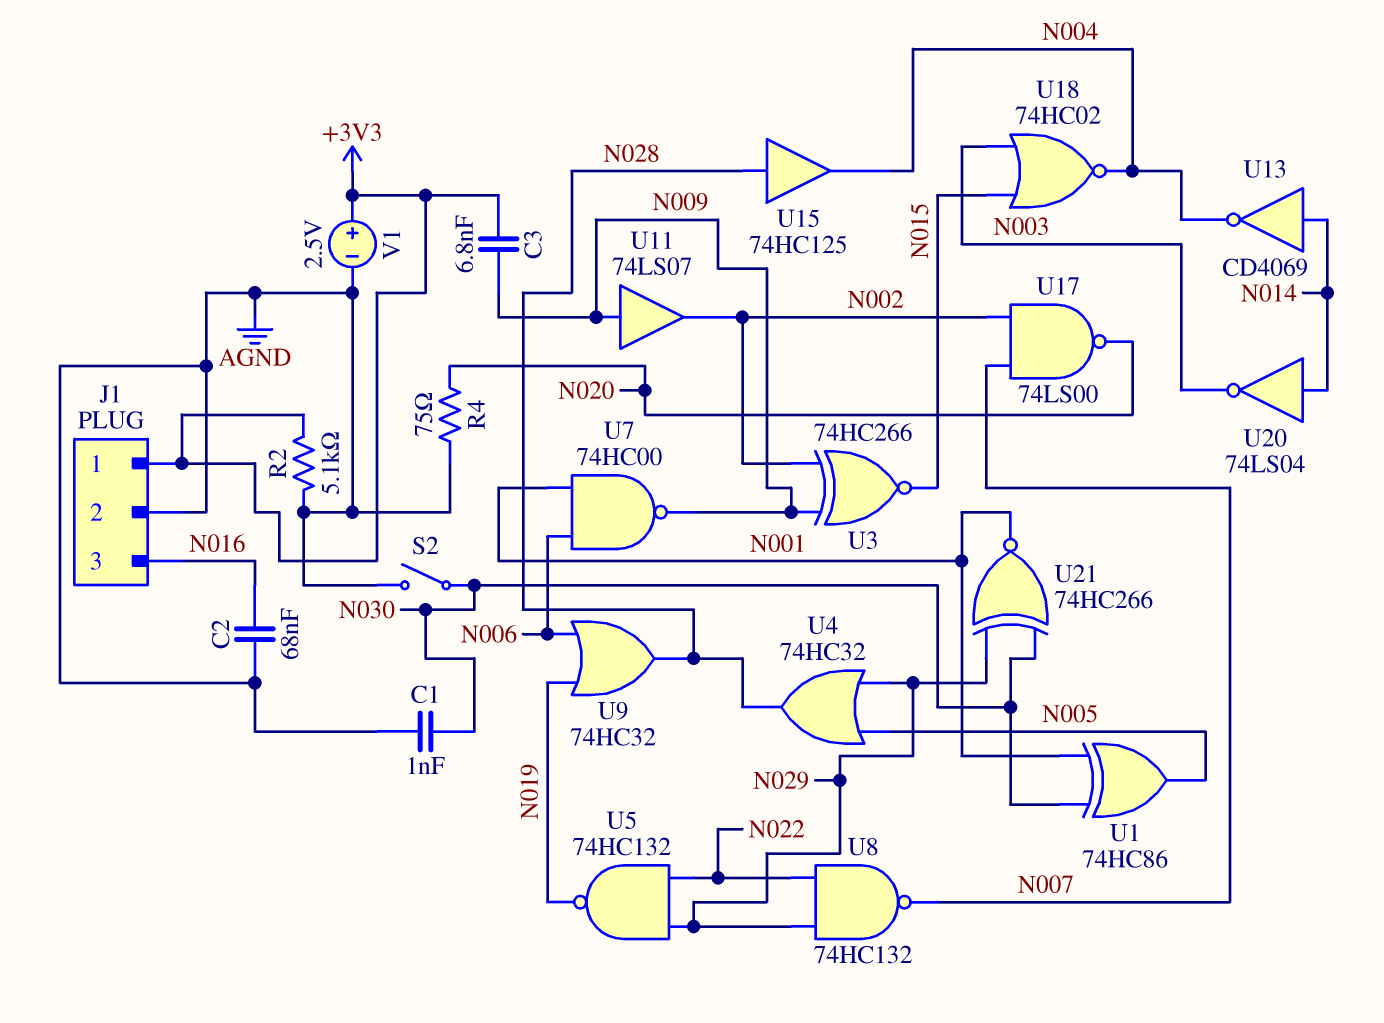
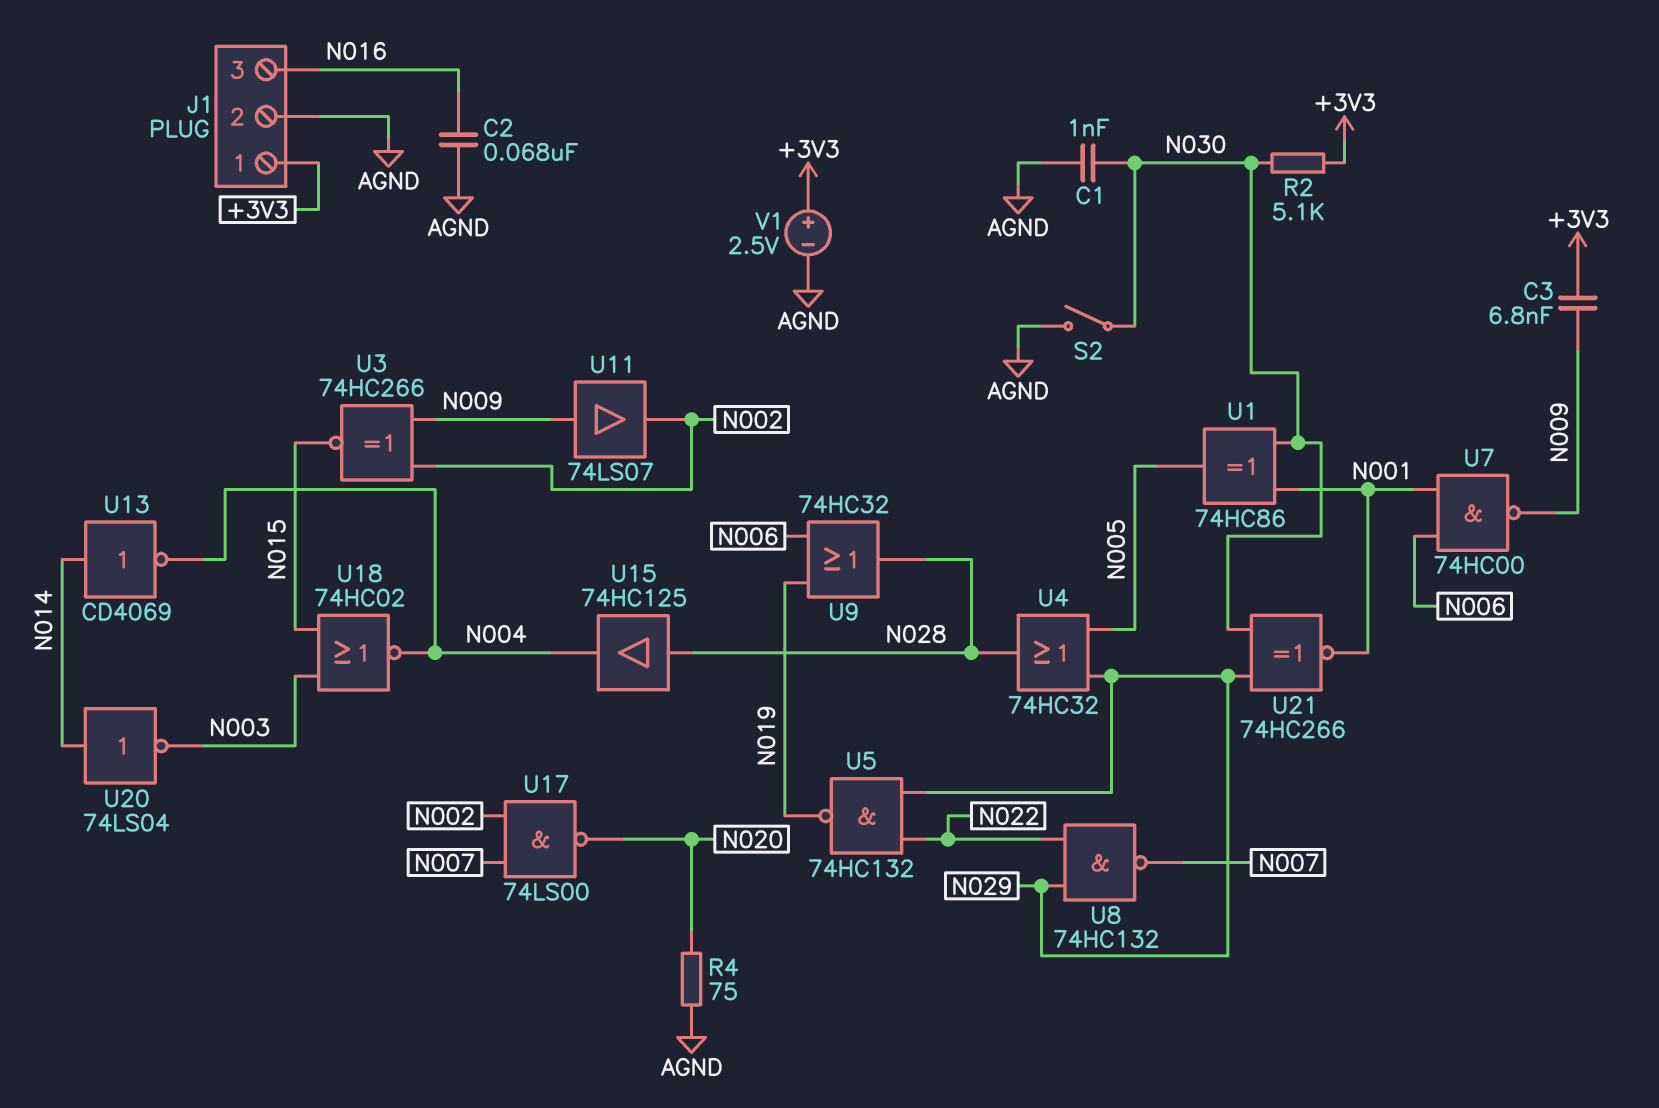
R2: 5.1k (+3V3, AGND) -> 5.1k (+3V3, N030)

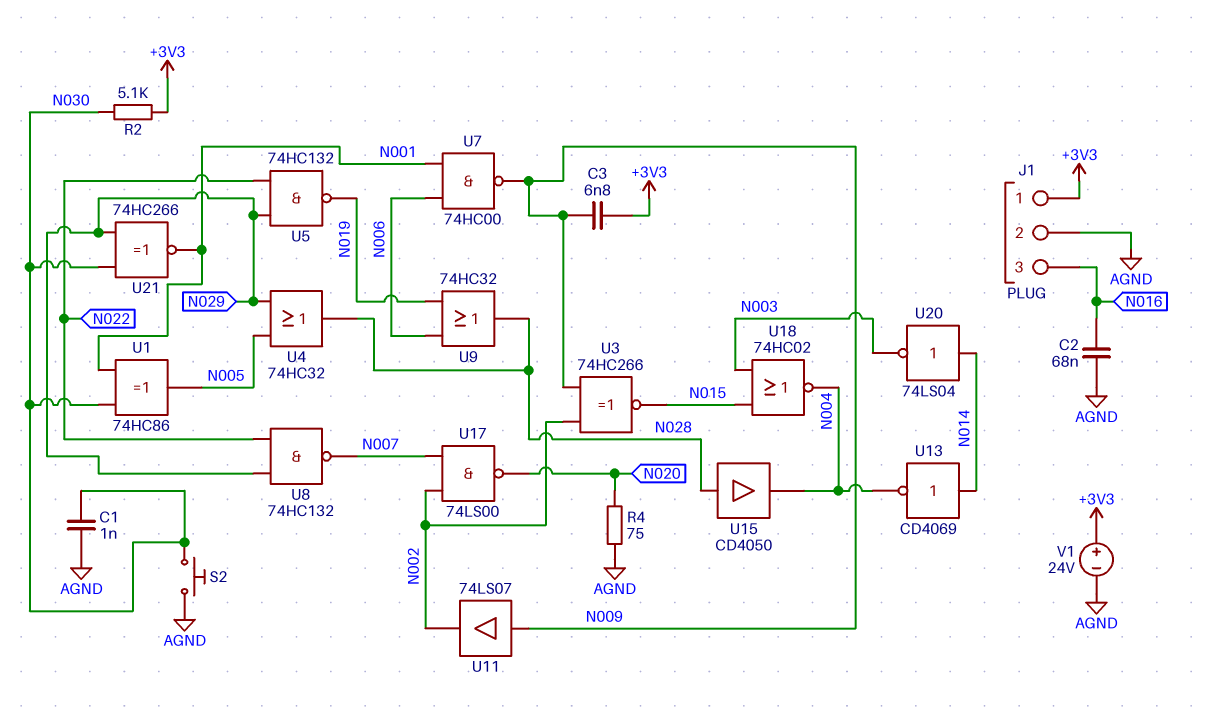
S2: switch (AGND, N030) -> button (AGND, N030)
U15: buffer 74HC125 (in N028, out N004) -> buffer CD4050 (in N028, out N004)
V1: 2.5V (plus +3V3, minus AGND) -> 24V (plus +3V3, minus AGND)

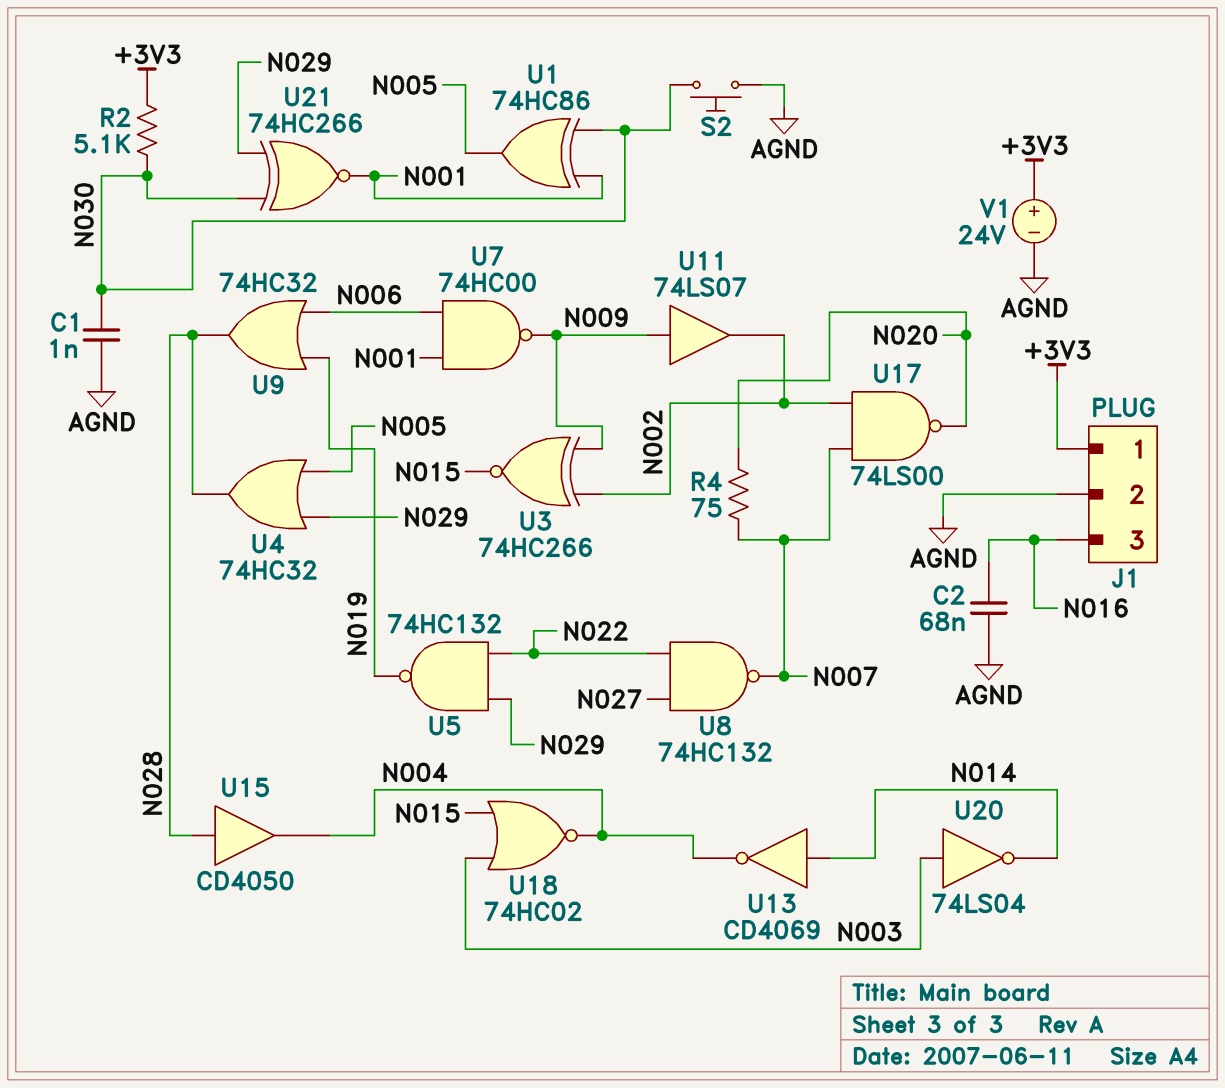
C3: 6.8nF (+3V3, N009) -> none
R4: 75 (AGND, N020) -> 75 (N007, N020)
U8: NAND 74HC132 (in N022, in N029, out N007) -> NAND 74HC132 (in N022, in N027, out N007)
U20: NOT 74LS04 (in N014, out N003) -> NOT 74LS04 (in N003, out N014)

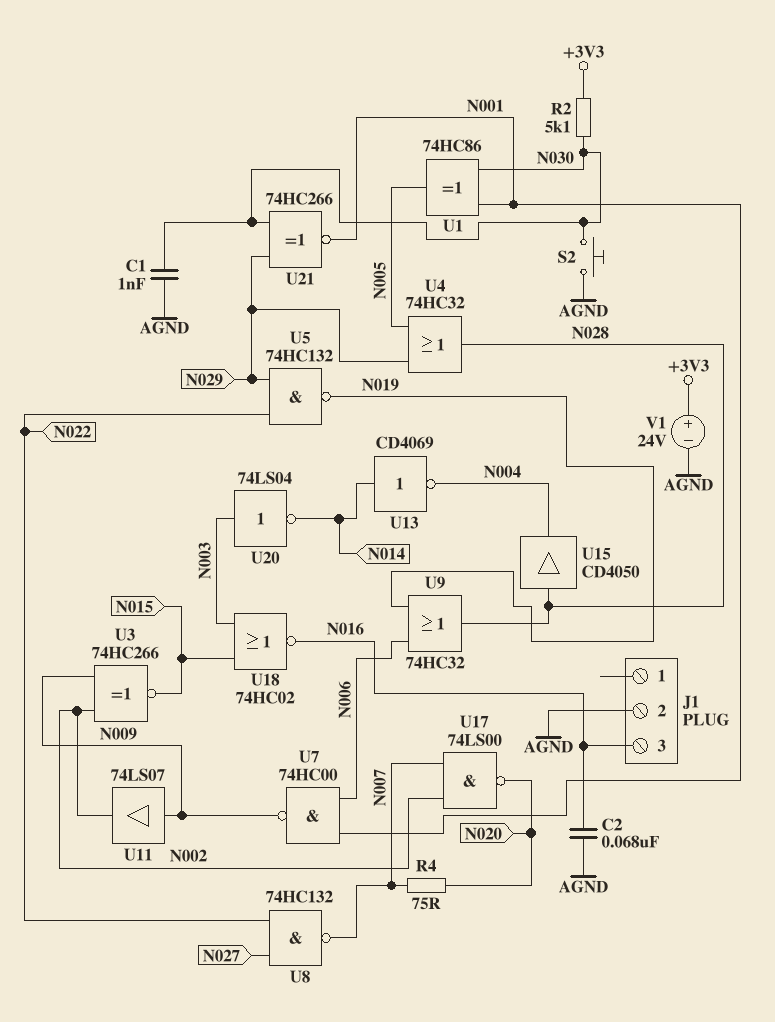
J1 pin 1: +3V3 -> none
U18: NOR 74HC02 (in N003, in N015, out N004) -> NOR 74HC02 (in N003, in N015, out N016)

